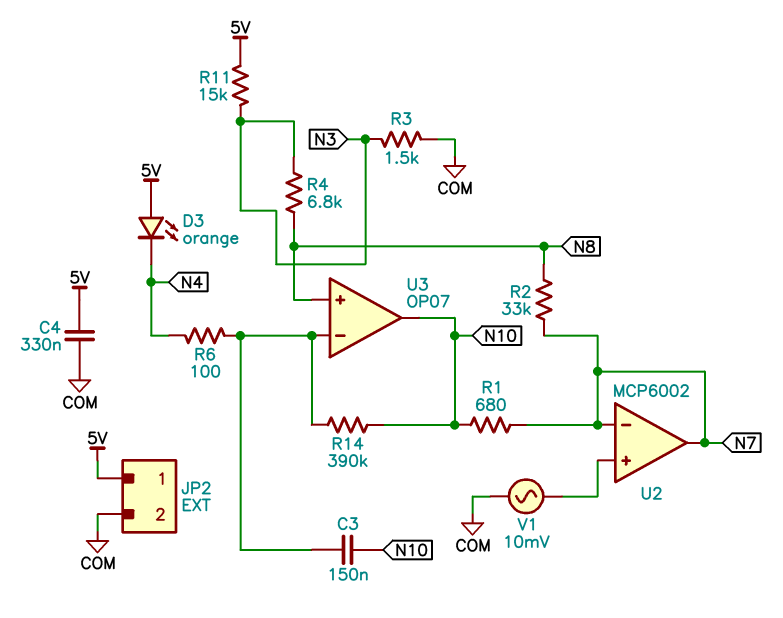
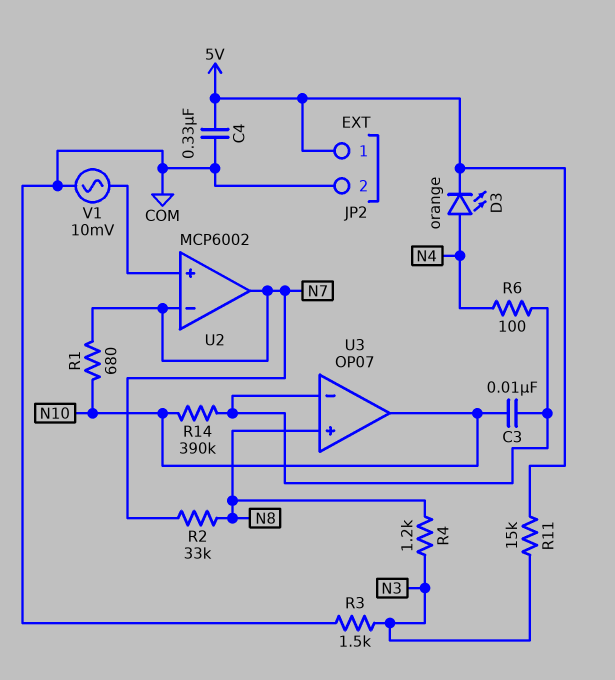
C3: 150nF (N10, U3/in-) -> 10nF (N10, U3/in-)
D3: LED orange (A 5V, K N4) -> LED orange (A N4, K 5V)
R4: 6.8k (N3, N8) -> 1.2k (N3, N8)

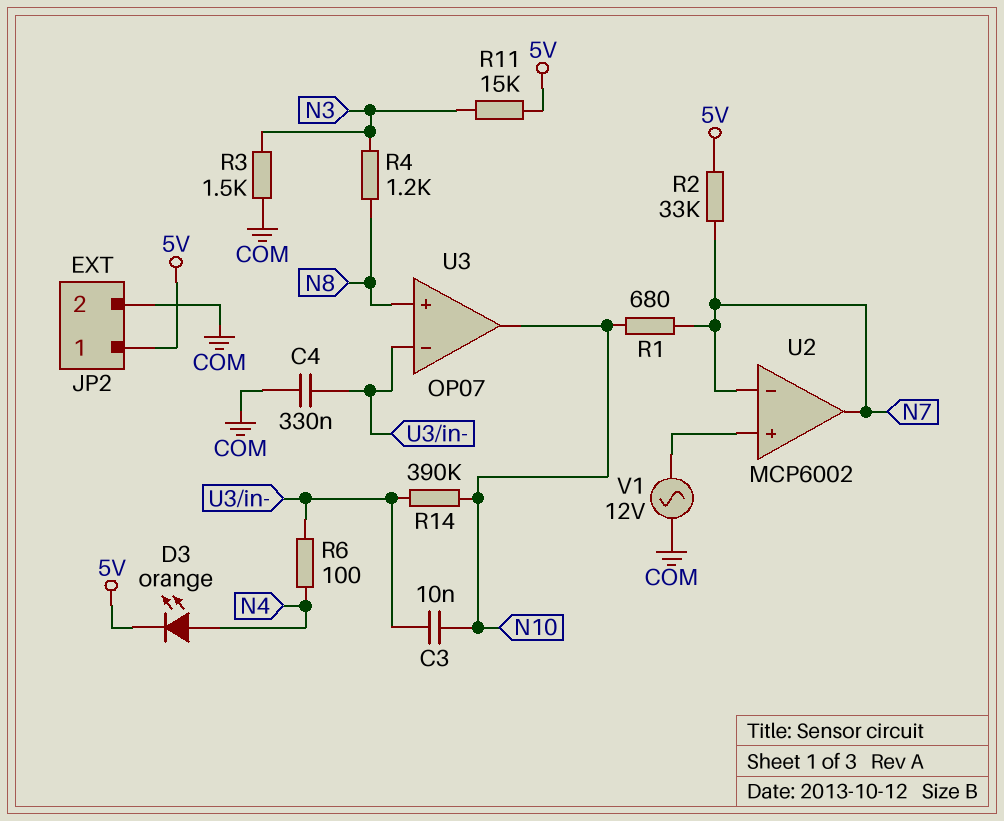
C4: 330nF (5V, COM) -> 330nF (COM, U3/in-)
R2: 33k (N7, N8) -> 33k (5V, N7)
V1: AC 10mV (COM, U2/in+) -> AC 12V (COM, U2/in+)

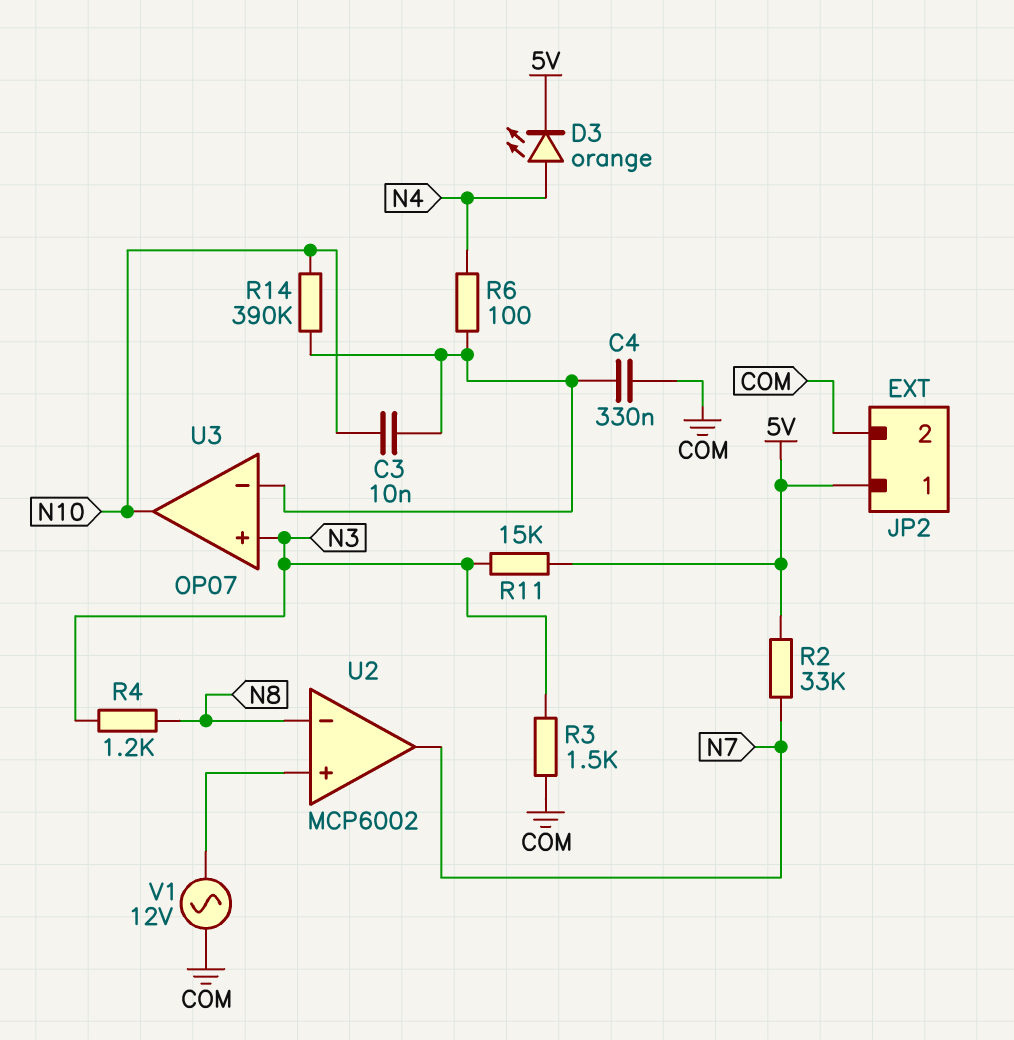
R1: 680 (N7, N10) -> none
U2 pin in-: N7 -> N8
U3 pin in+: N8 -> N3

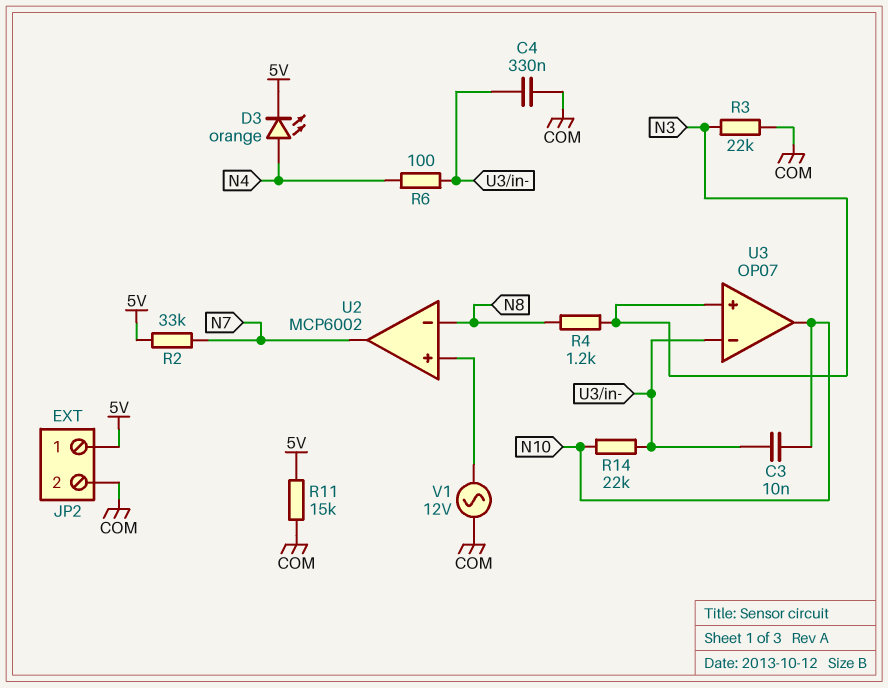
R3: 1.5k (COM, N3) -> 22k (COM, N3)
R11: 15k (5V, N3) -> 15k (5V, COM)
R14: 390k (N10, U3/in-) -> 22k (N10, U3/in-)

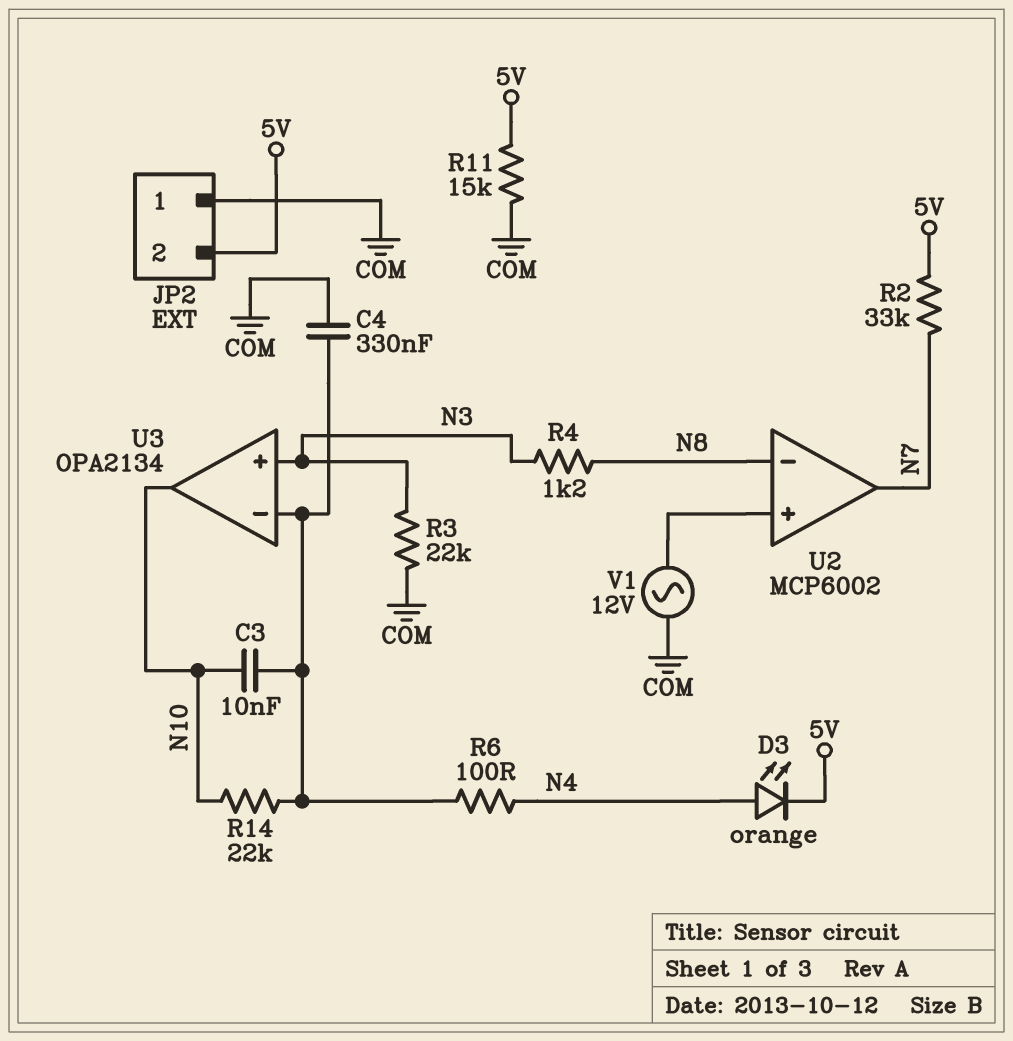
JP2 pin 1: 5V -> COM
JP2 pin 2: COM -> 5V
U3: OP07 -> OPA2134

